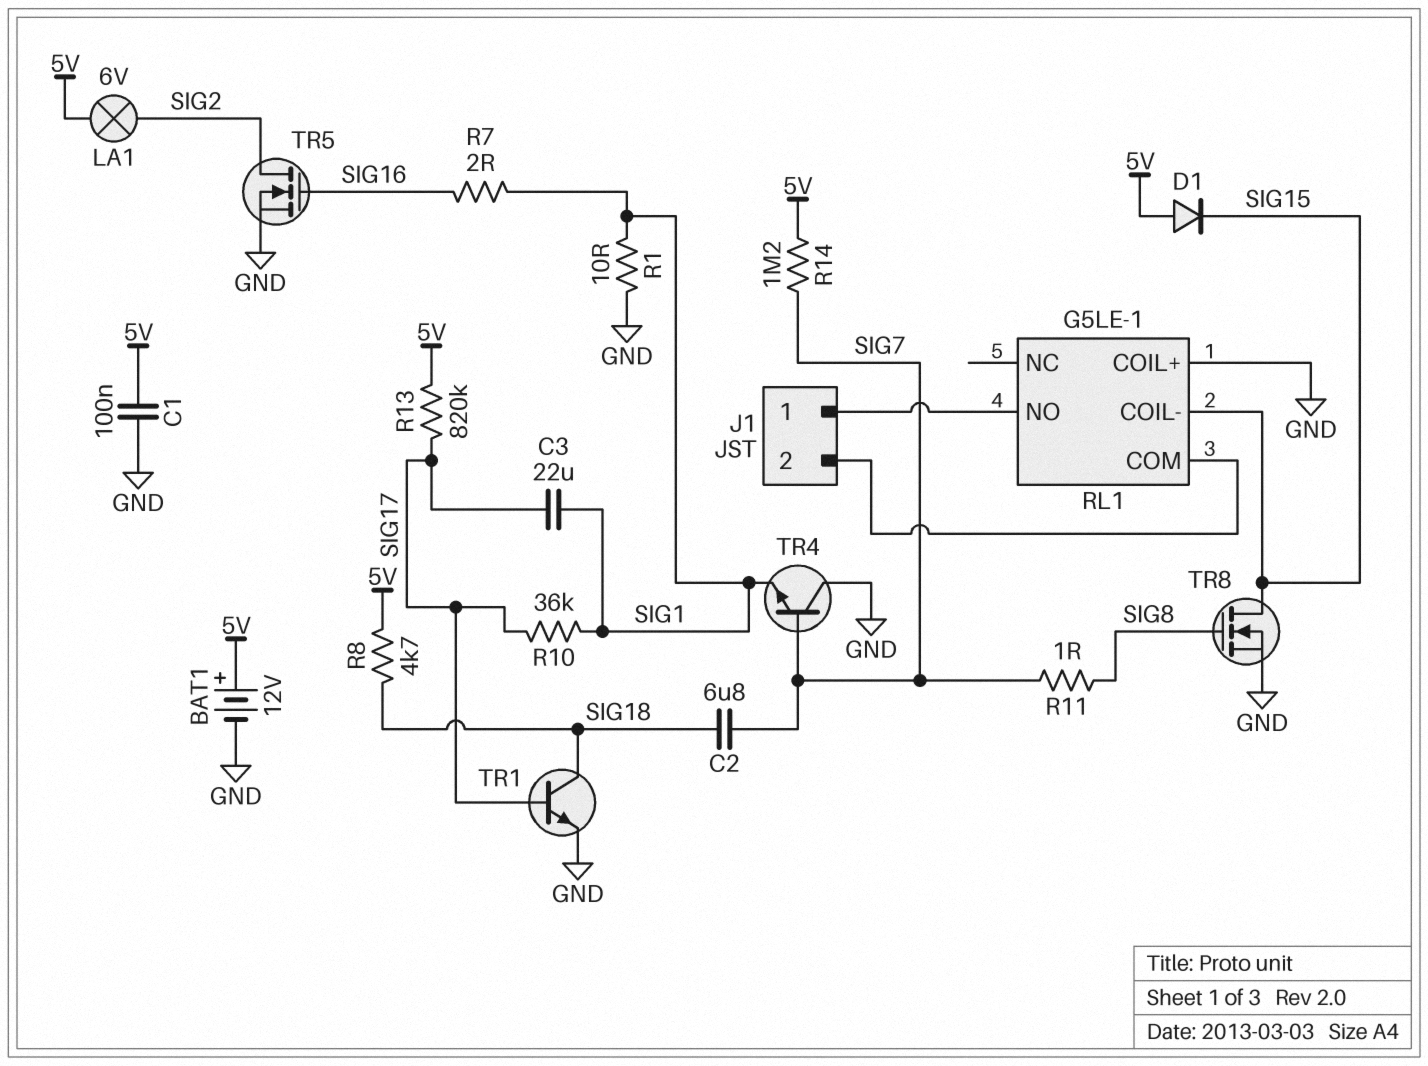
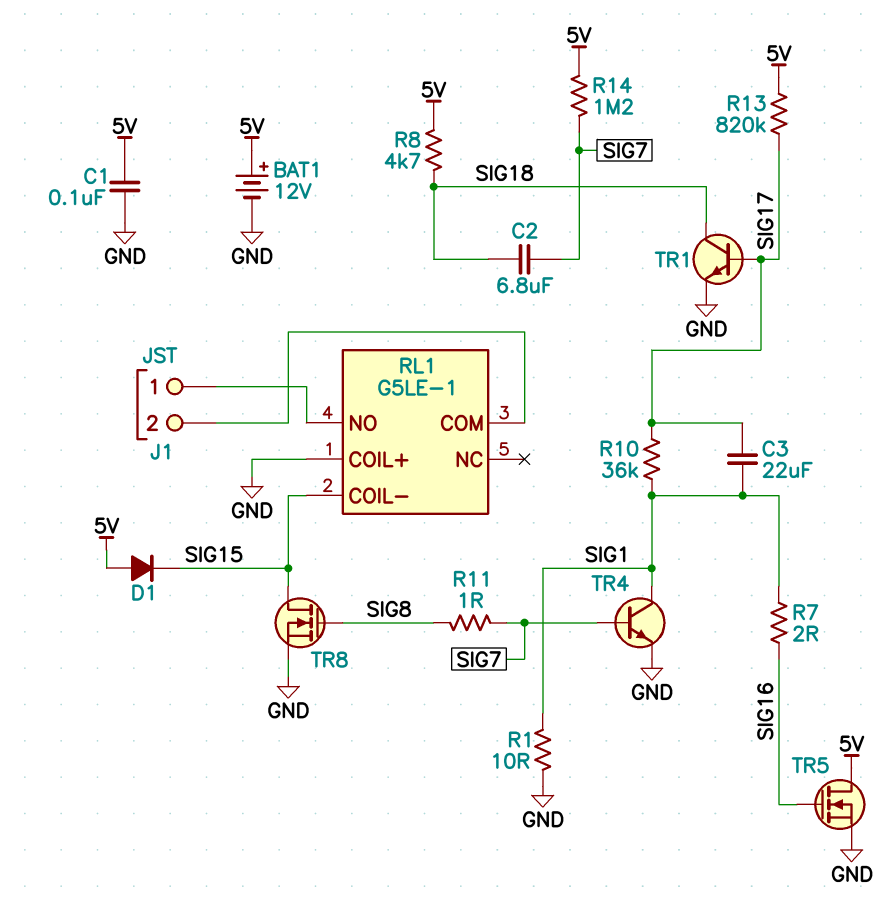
LA1: lamp 6V (5V, SIG2) -> none
TR4: NPN (B SIG7, C GND, E SIG1) -> NPN (B SIG7, C SIG1, E GND)
TR5: NMOS (G SIG16, D SIG2, S GND) -> NMOS (G SIG16, D 5V, S GND)

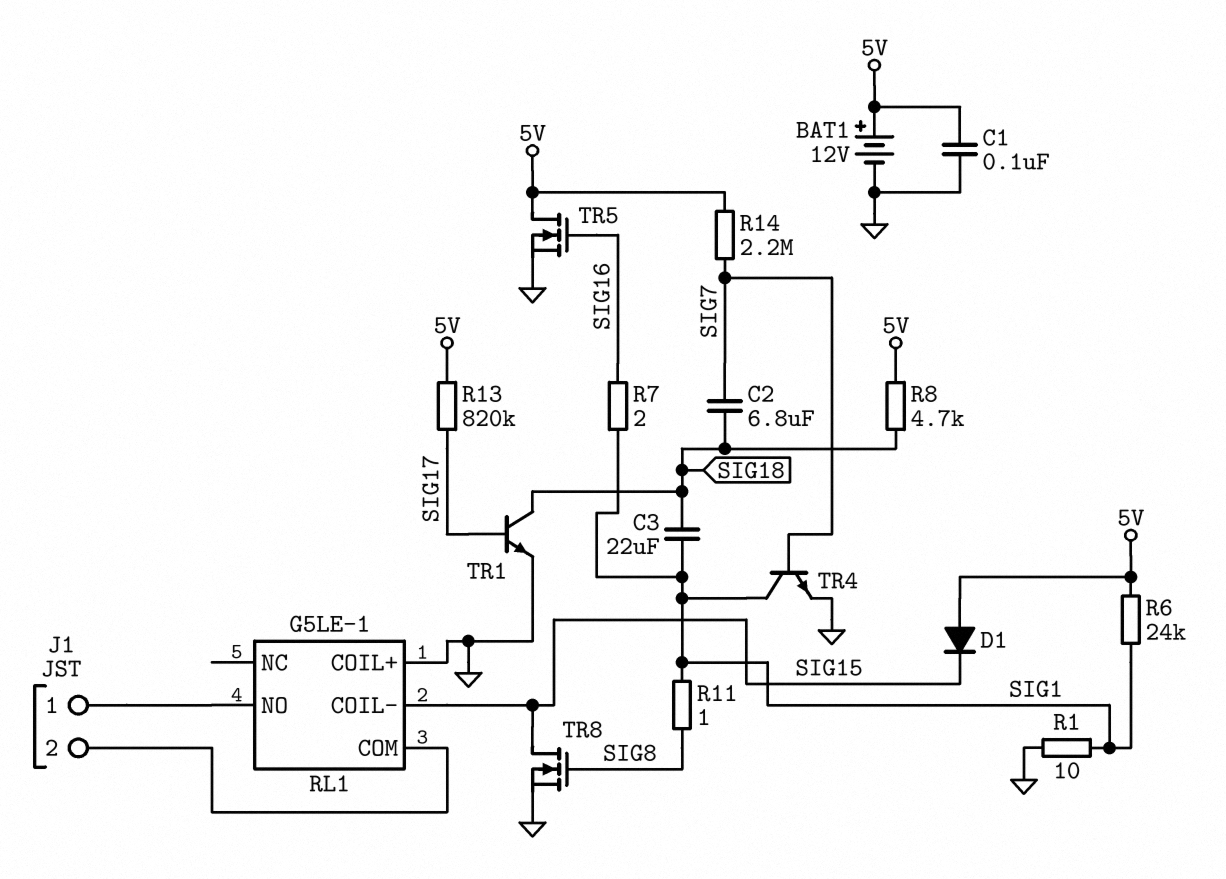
C3: 22uF (SIG1, SIG17) -> 22uF (SIG1, SIG18)
R6: none -> 24k (5V, SIG1)
R10: 36k (SIG1, SIG17) -> none
R11: 1 (SIG7, SIG8) -> 1 (SIG1, SIG8)
R14: 1.2M (5V, SIG7) -> 2.2M (5V, SIG7)

